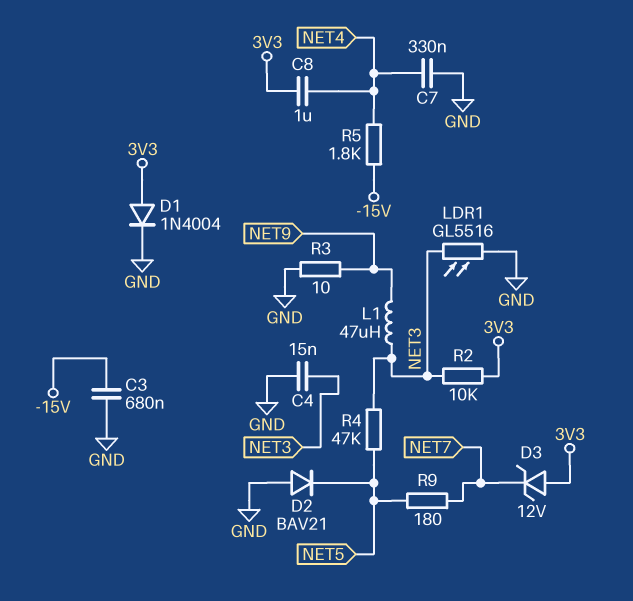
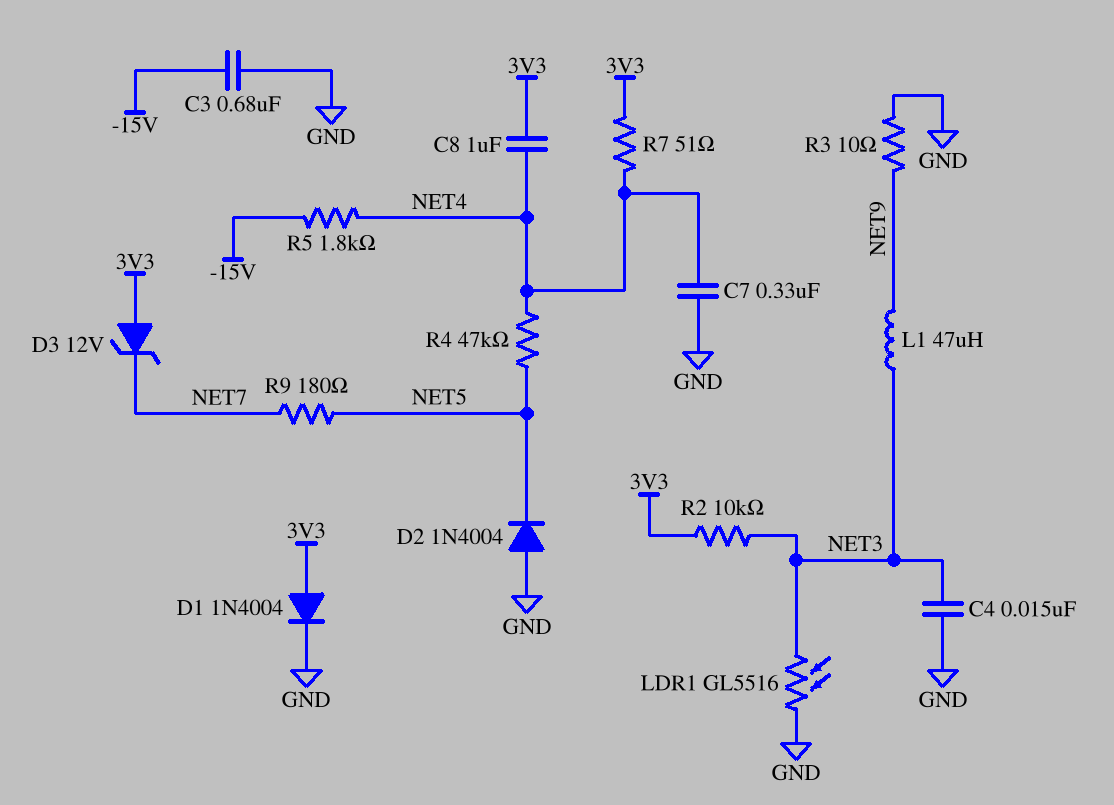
D2: diode BAV21 (A GND, K NET5) -> diode 1N4004 (A GND, K NET5)
R4: 47k (NET3, NET5) -> 47k (NET4, NET5)
R7: none -> 51 (3V3, NET4)

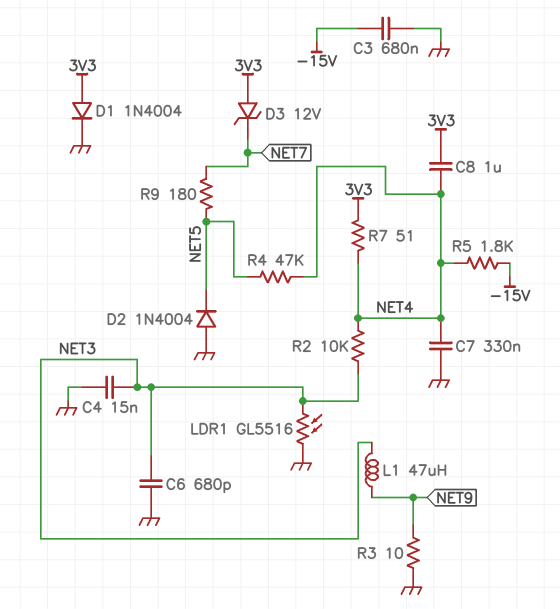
C6: none -> 680pF (GND, NET3)
R2: 10k (3V3, NET3) -> 10k (NET3, NET4)

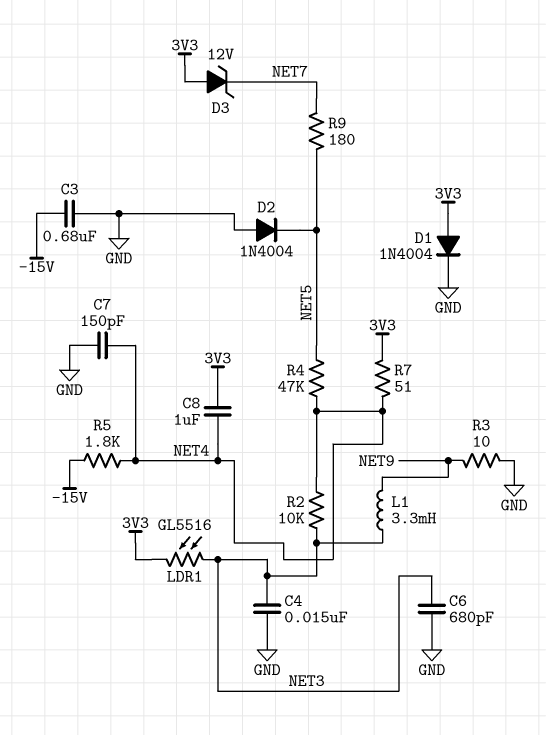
C7: 330nF (GND, NET4) -> 150pF (GND, NET4)
L1: 47uH (NET3, NET9) -> 3.3mH (NET3, NET9)
LDR1: GL5516 (GND, NET3) -> GL5516 (3V3, NET3)

